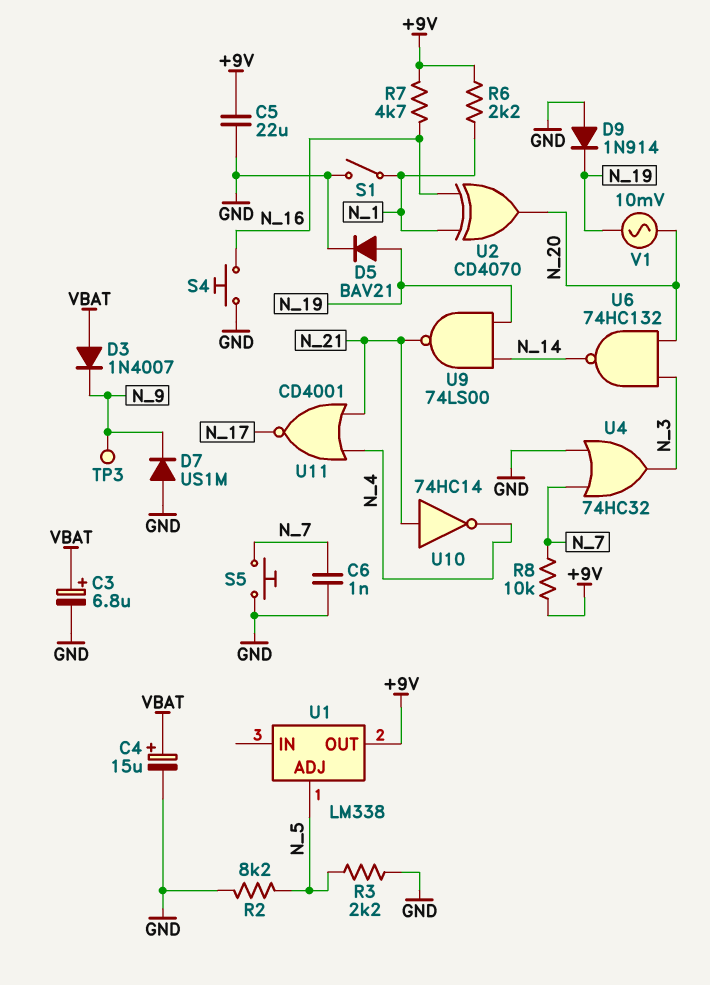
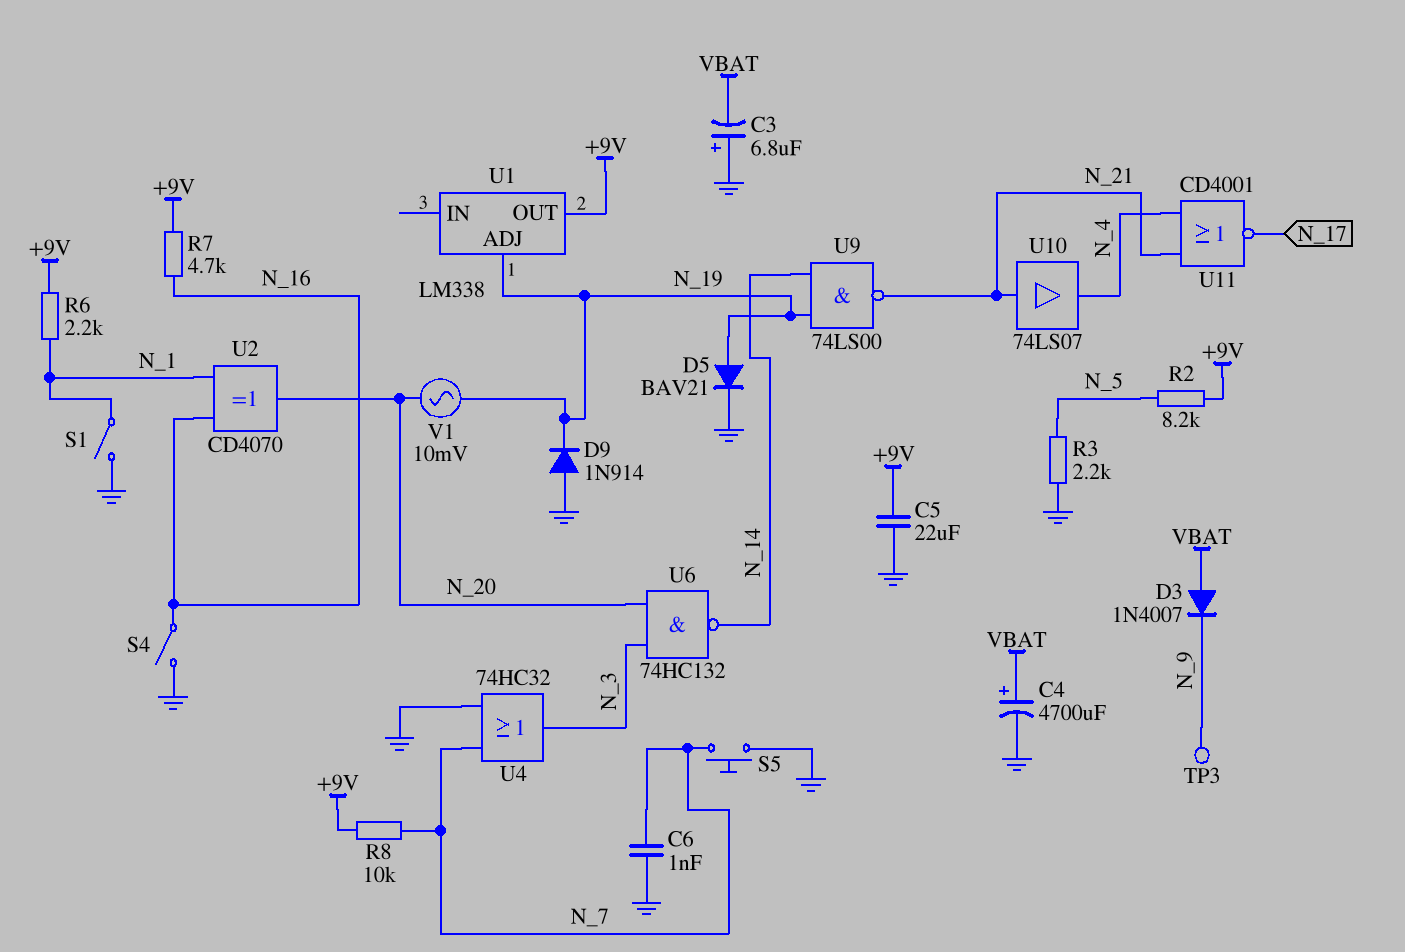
C3: 6.8uF (plus VBAT, minus GND) -> 6.8uF (plus GND, minus VBAT)
C4: 15uF (plus VBAT, minus GND) -> 4700uF (plus VBAT, minus GND)
D7: diode US1M (A GND, K N_9) -> none
R2: 8.2k (GND, N_5) -> 8.2k (+9V, N_5)
S4: button (GND, N_16) -> switch (GND, N_16)
U1 pin ADJ: N_5 -> N_19
U10: NOT 74HC14 (in N_21, out N_4) -> buffer 74LS07 (in N_21, out N_4)

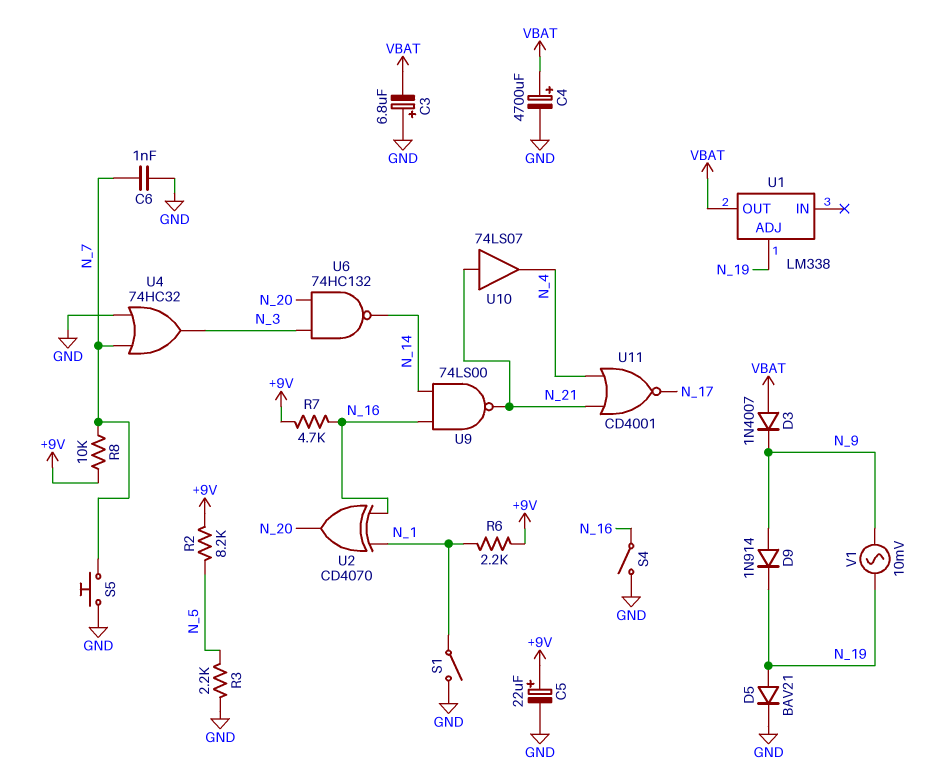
C5: 22uF (+9V, GND) -> 22uF (plus +9V, minus GND)
D9: diode 1N914 (A GND, K N_19) -> diode 1N914 (A N_9, K N_19)
TP3: test point (N_9) -> none
U1 pin OUT: +9V -> VBAT
U9: NAND 74LS00 (in N_14, in N_19, out N_21) -> NAND 74LS00 (in N_14, in N_16, out N_21)
V1: AC 10mV (N_19, N_20) -> AC 10mV (N_9, N_19)

